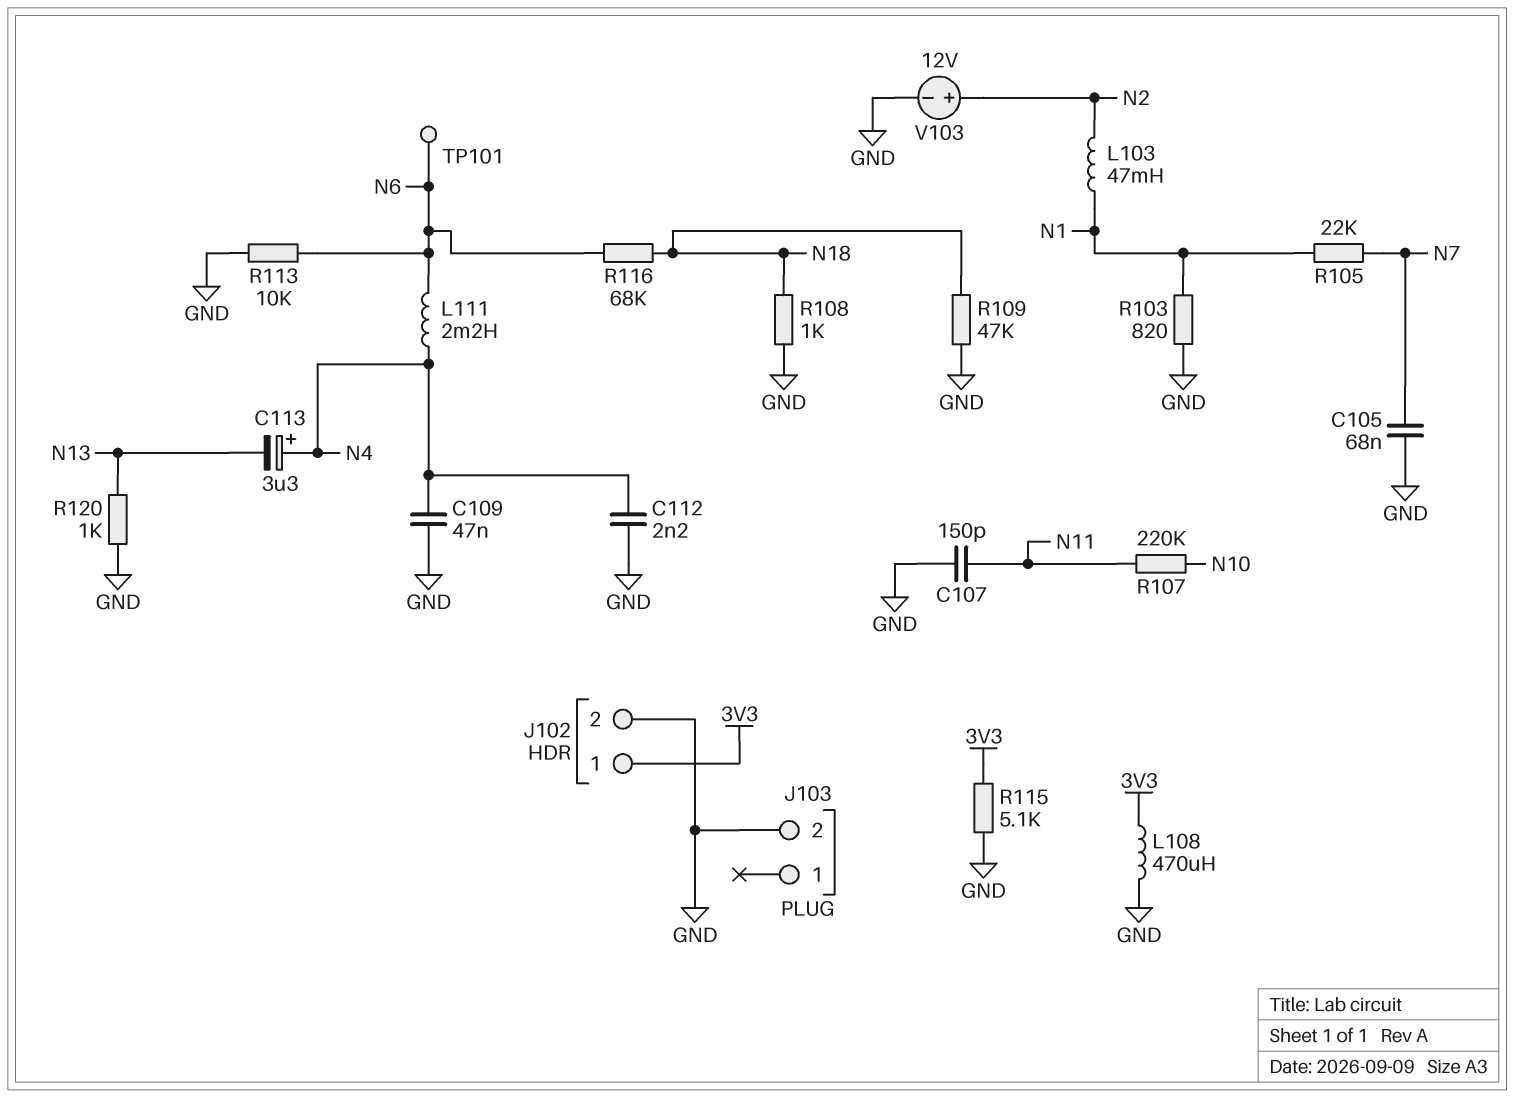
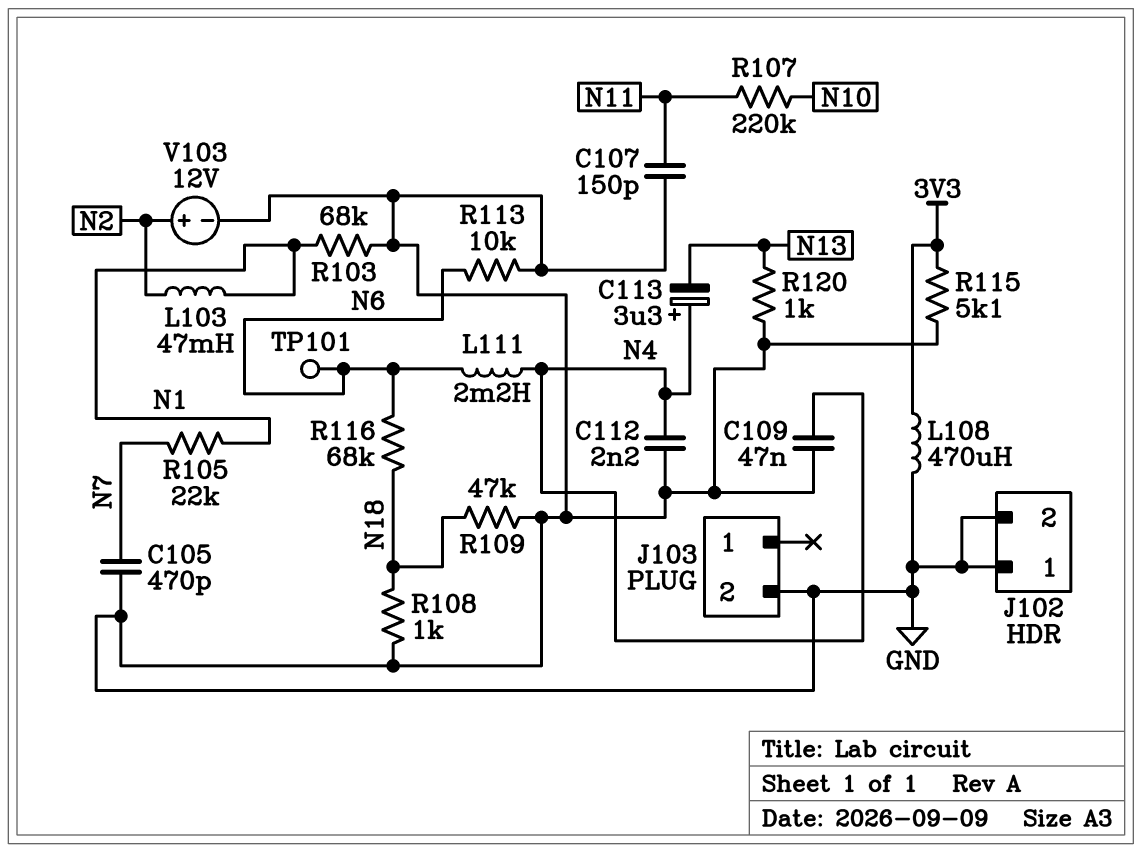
C105: 68nF (GND, N7) -> 470pF (GND, N7)
J102 pin 1: 3V3 -> GND
R103: 820 (GND, N1) -> 68k (GND, N1)

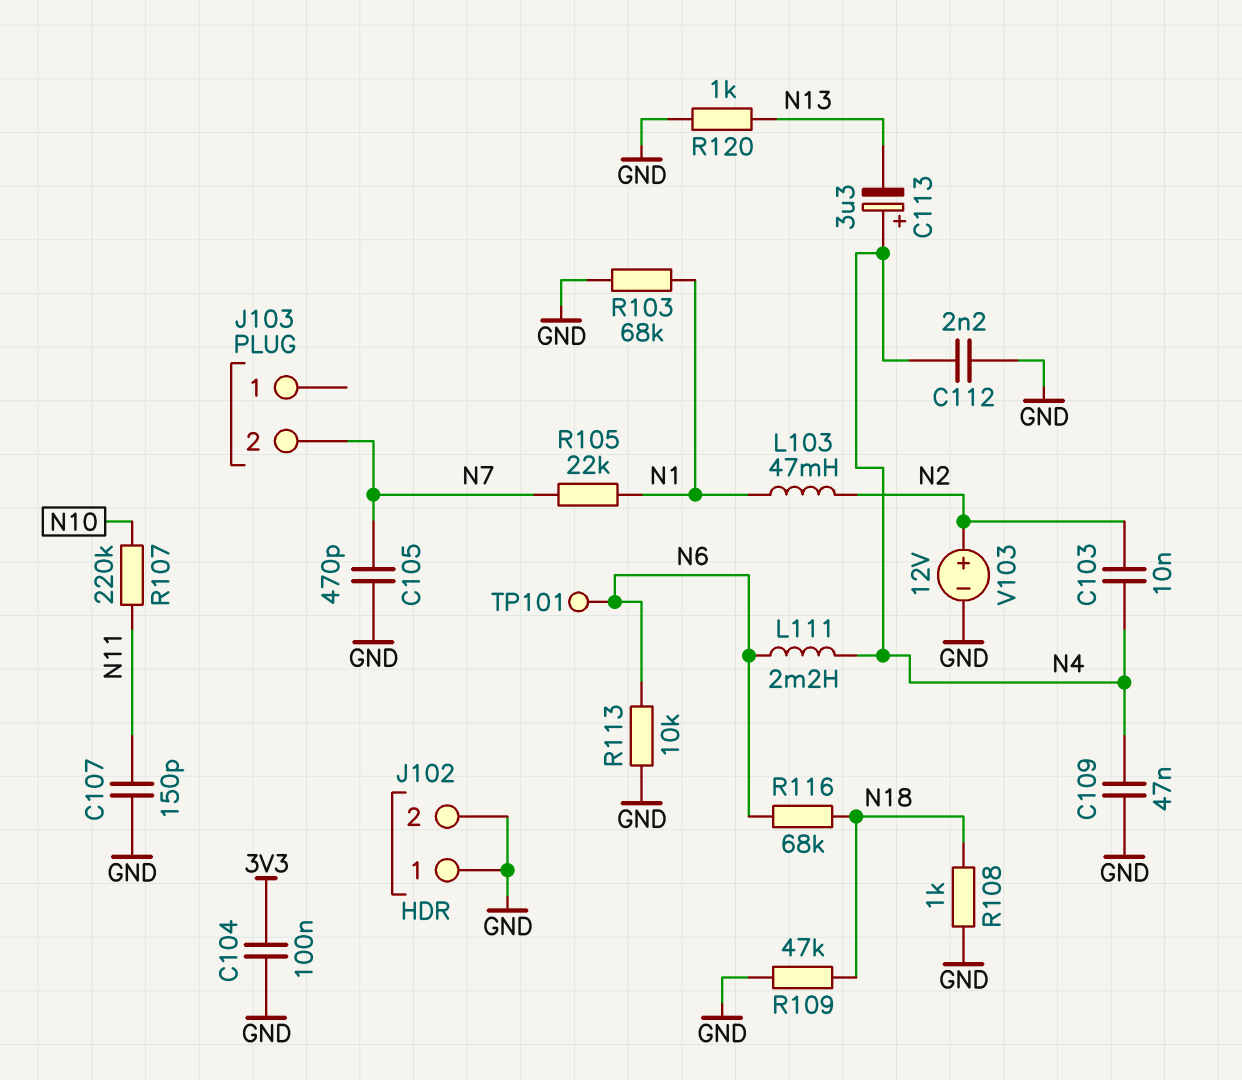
C103: none -> 10nF (N2, N4)
C104: none -> 100nF (3V3, GND)
J103 pin 2: GND -> N7
L108: 470uH (3V3, GND) -> none
R115: 5.1k (3V3, GND) -> none

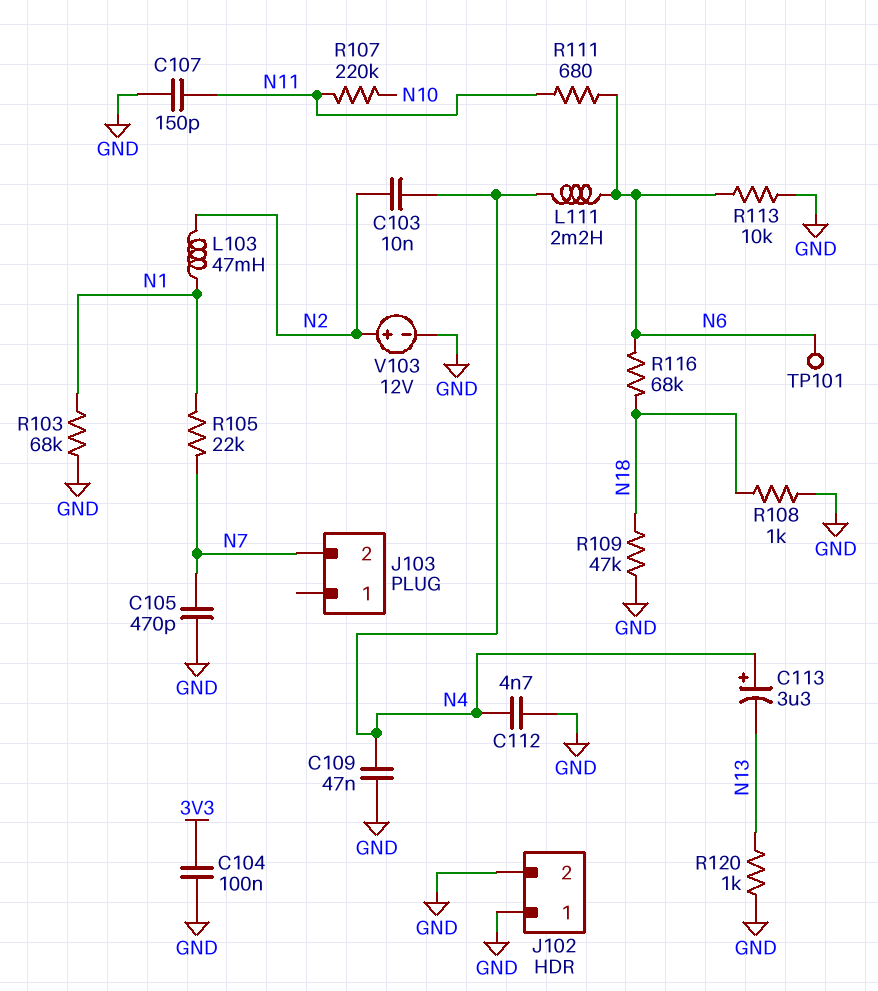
C112: 2.2nF (GND, N4) -> 4.7nF (GND, N4)
R111: none -> 680 (N6, N11)

